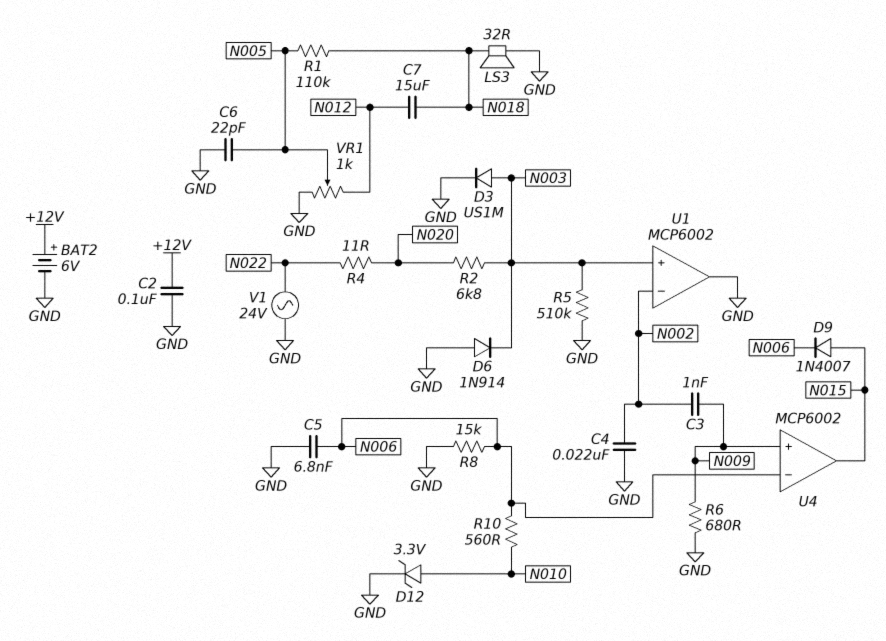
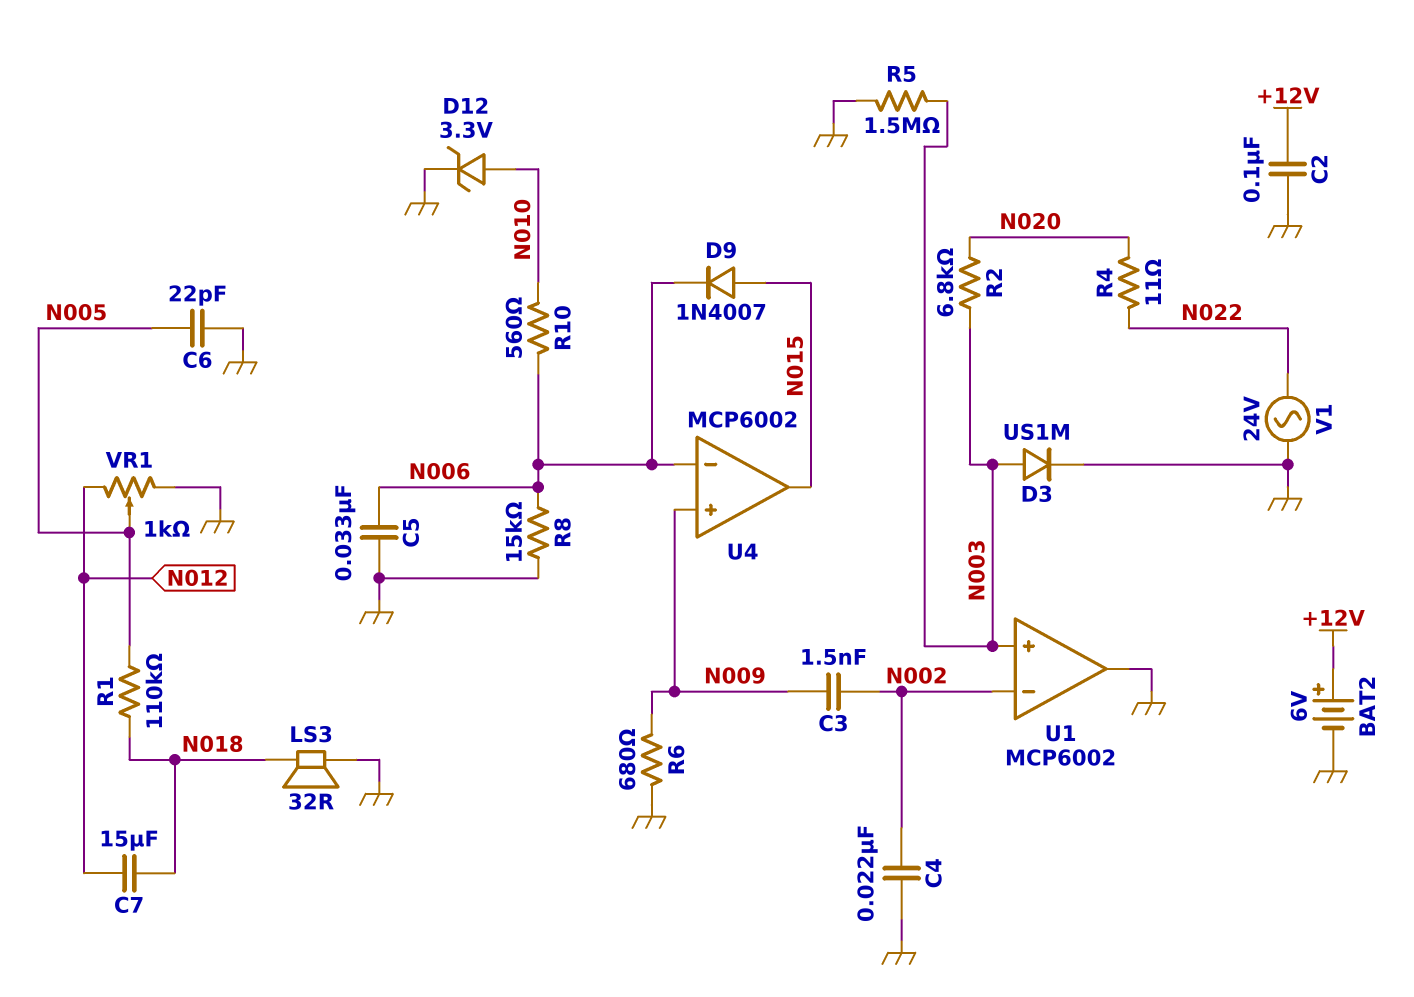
C3: 1nF (N002, N009) -> 1.5nF (N002, N009)
C5: 6.8nF (GND, N006) -> 33nF (GND, N006)
D6: diode 1N914 (A GND, K N003) -> none
R5: 510k (GND, N003) -> 1.5M (GND, N003)

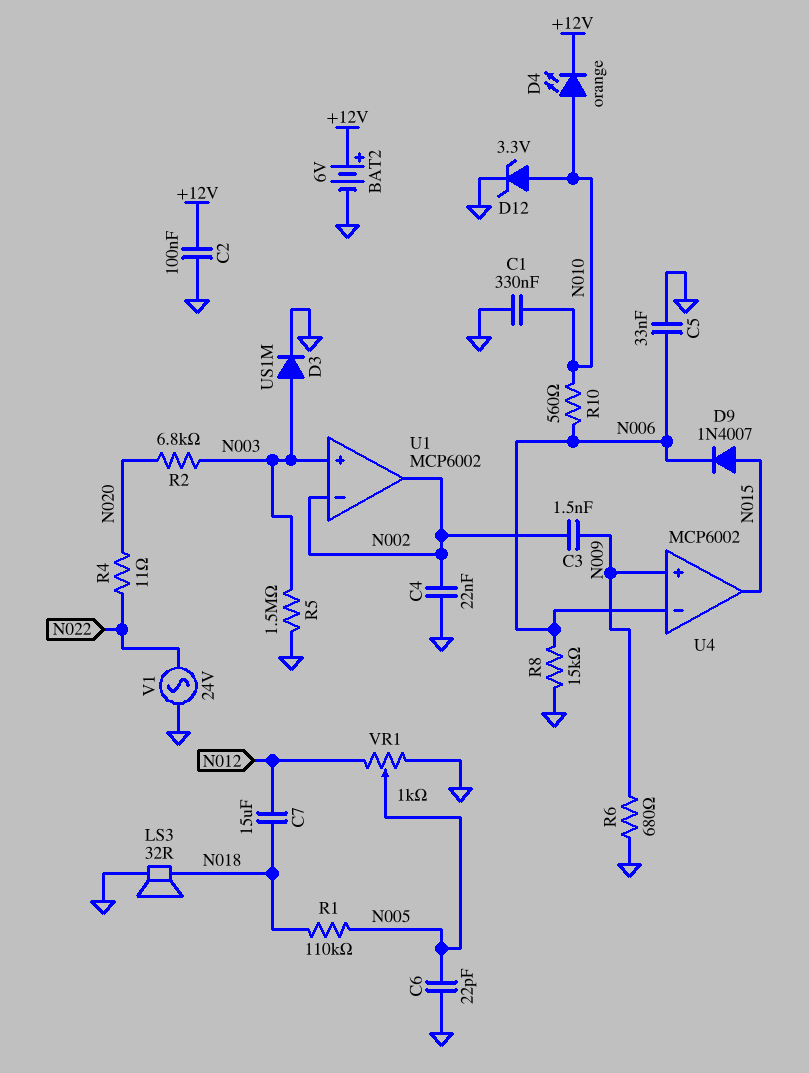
C1: none -> 330nF (GND, N010)
D4: none -> LED orange (A N010, K +12V)
U1 pin out: GND -> N002

